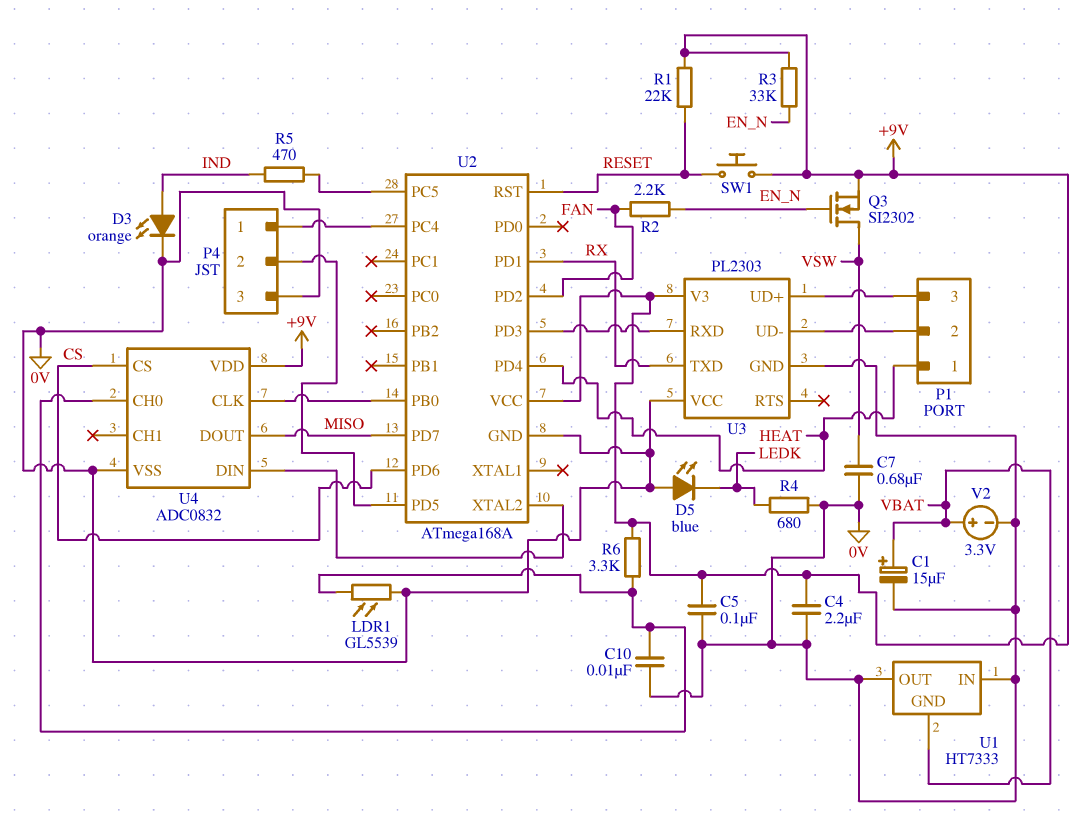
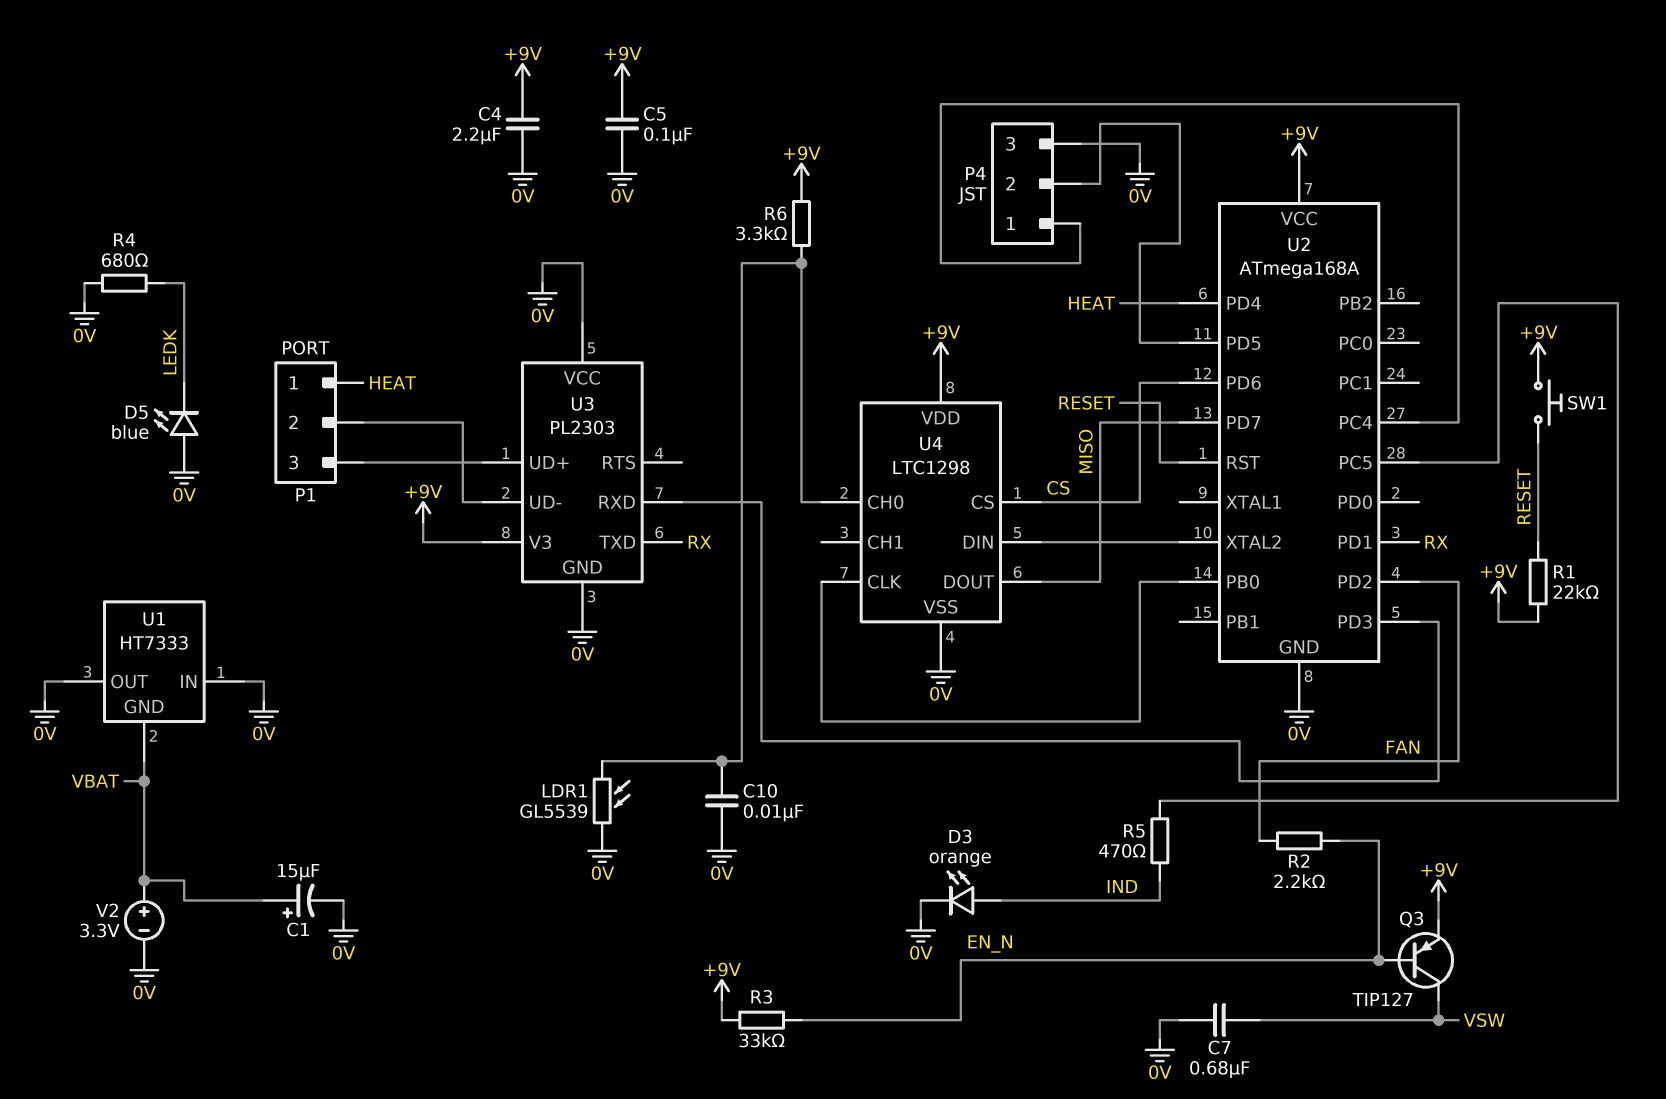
Q3: NMOS SI2302 (G EN_N, D VSW, S +9V) -> PNP TIP127 (B EN_N, C VSW, E +9V)
U4: ADC0832 -> LTC1298

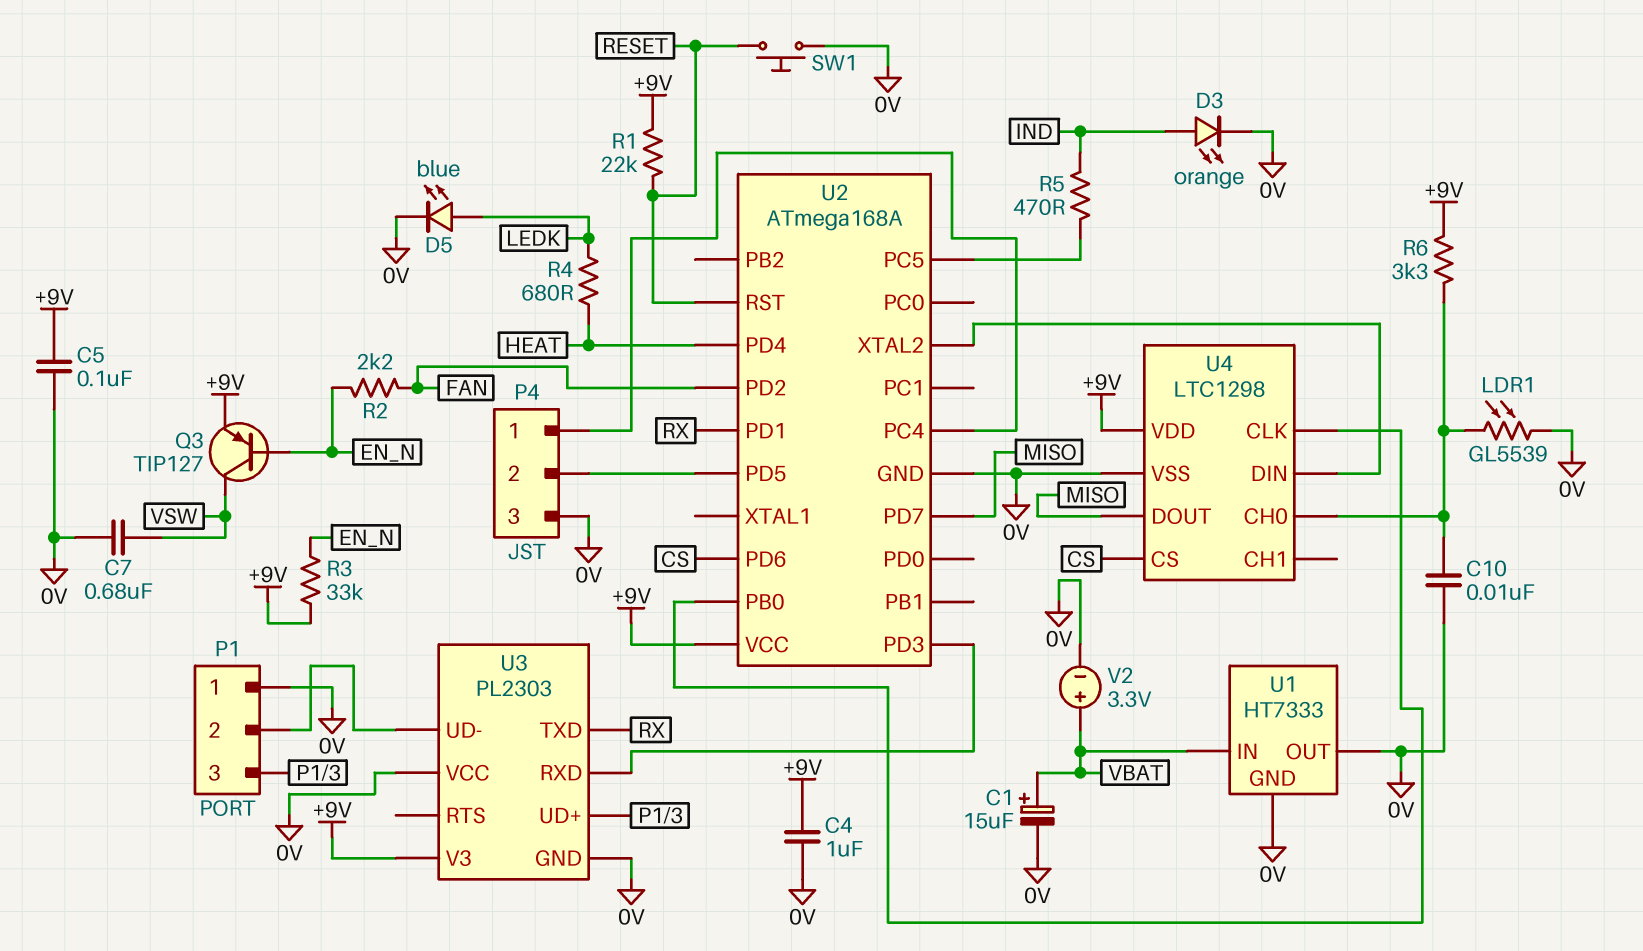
C4: 2.2uF (+9V, 0V) -> 1uF (+9V, 0V)
D5: LED blue (A 0V, K LEDK) -> LED blue (A LEDK, K 0V)
P1 pin 1: HEAT -> 0V
R4: 680 (0V, LEDK) -> 680 (HEAT, LEDK)
SW1: button (+9V, RESET) -> button (0V, RESET)
U1 pin GND: VBAT -> 0V
U1 pin IN: 0V -> VBAT

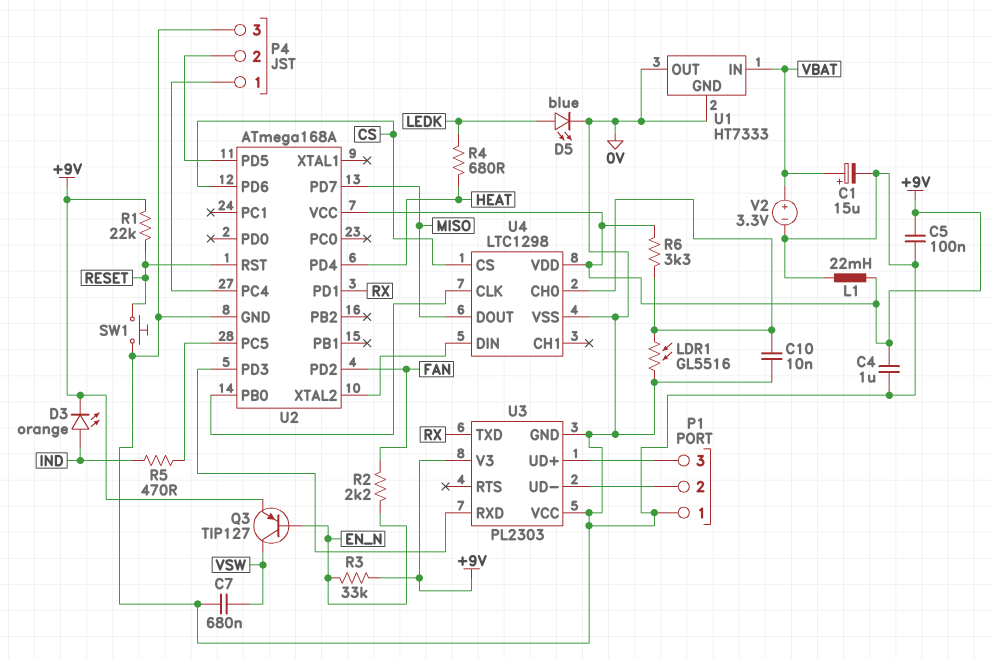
D3: LED orange (A IND, K 0V) -> LED orange (A IND, K +9V)
L1: none -> 22mH (+9V, 0V)
LDR1: GL5539 (0V, U4/CH0) -> GL5516 (0V, U4/CH0)

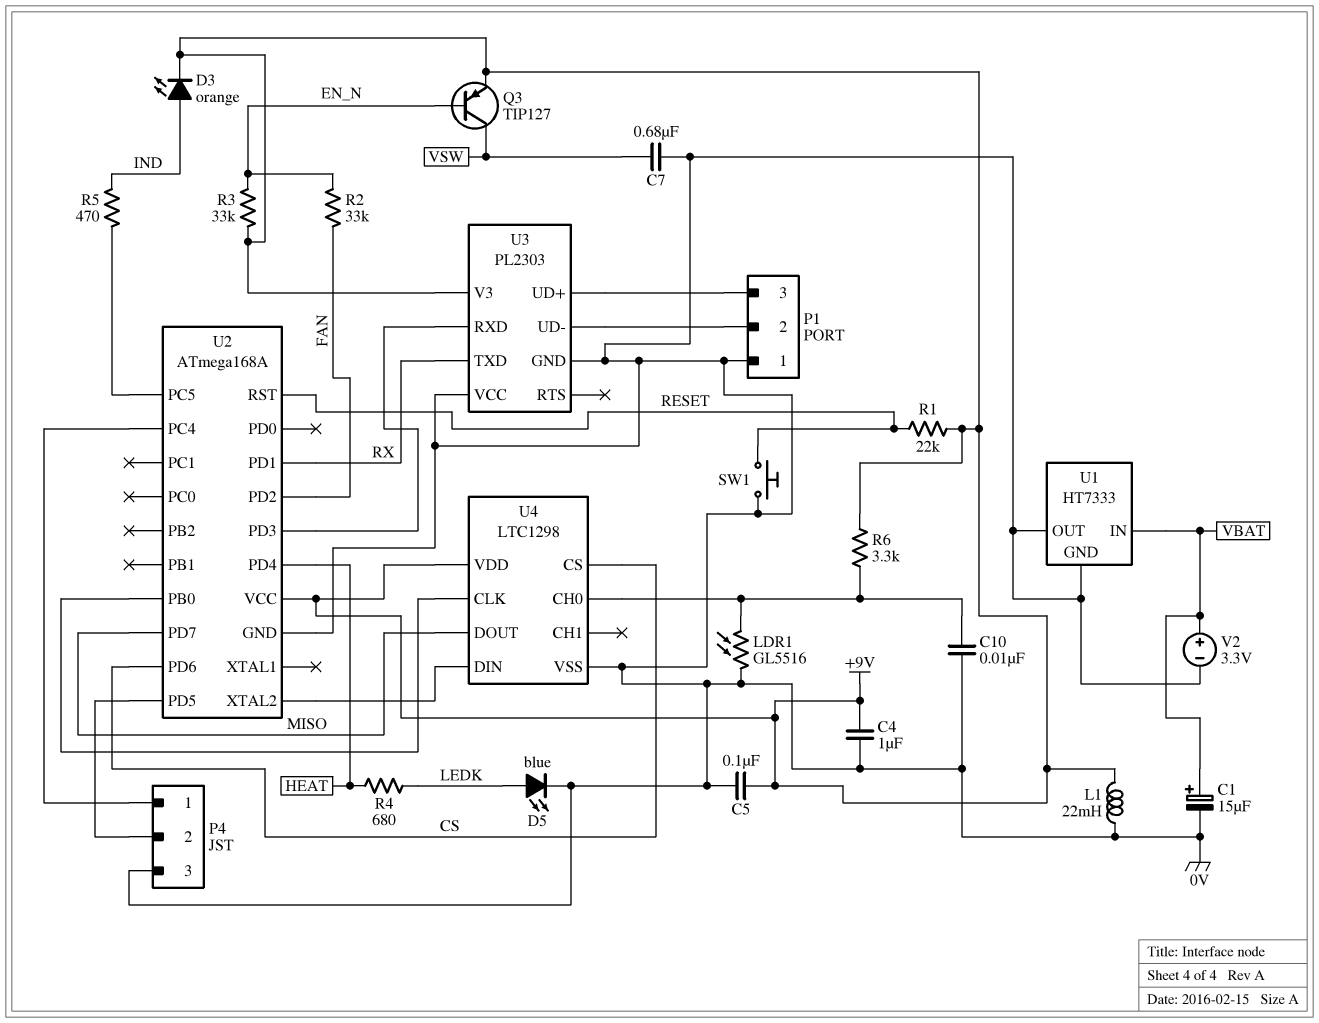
R2: 2.2k (EN_N, FAN) -> 33k (EN_N, FAN)

